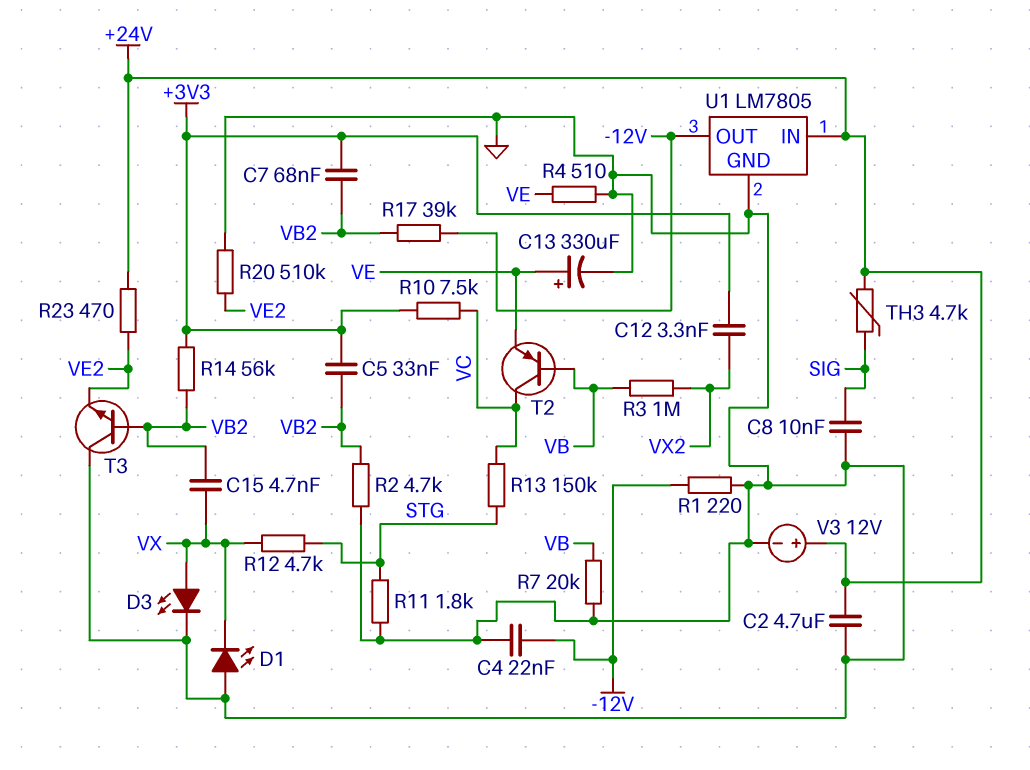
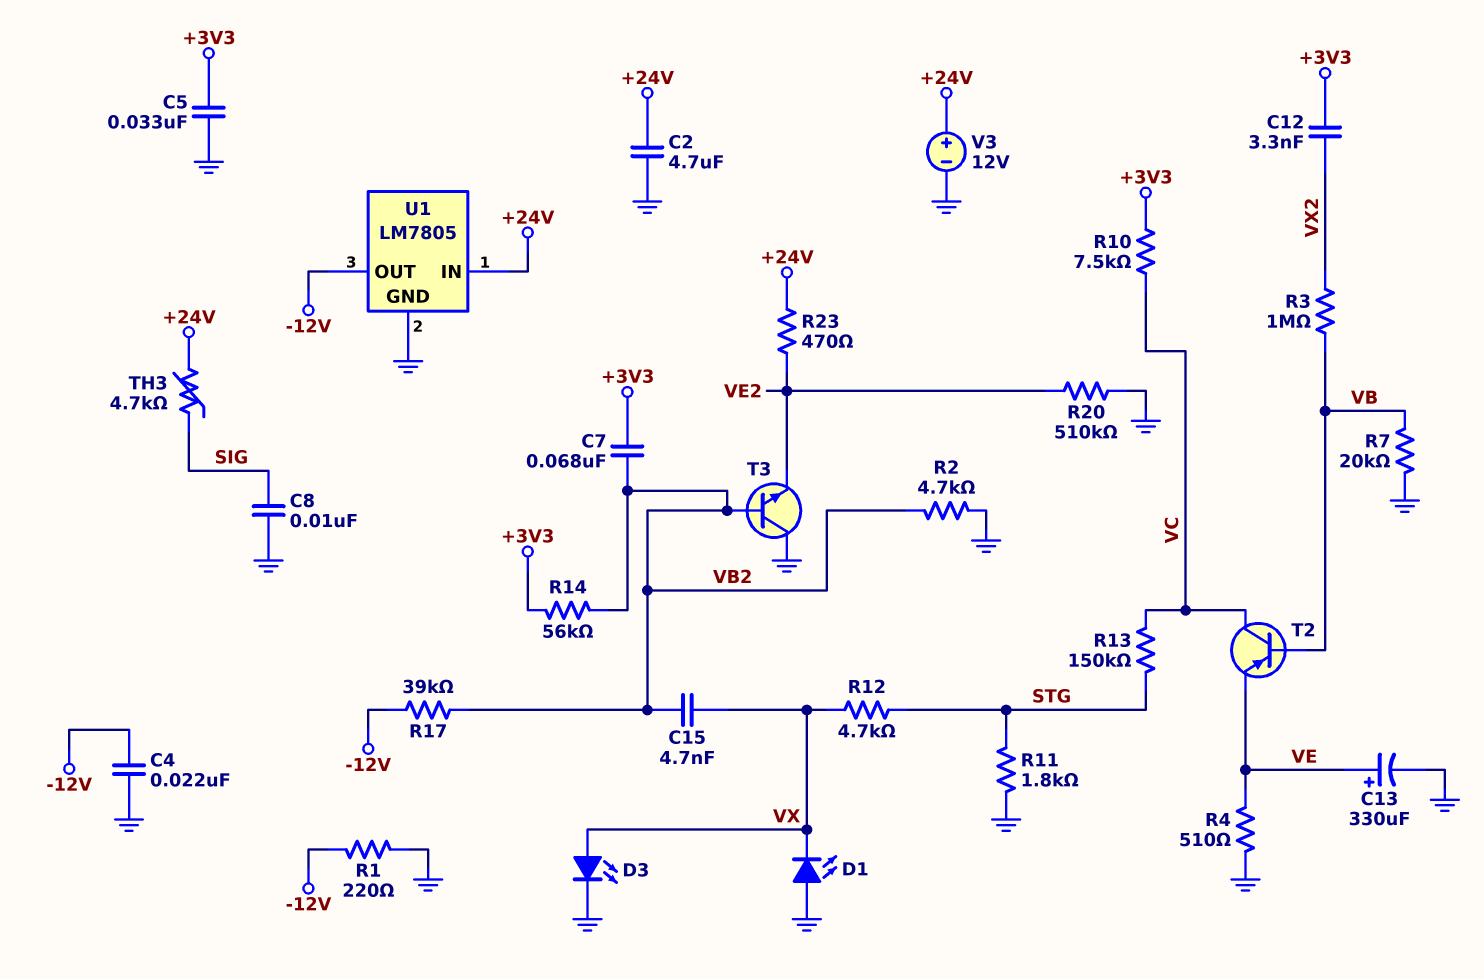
C5: 33nF (+3V3, VB2) -> 33nF (+3V3, GND)

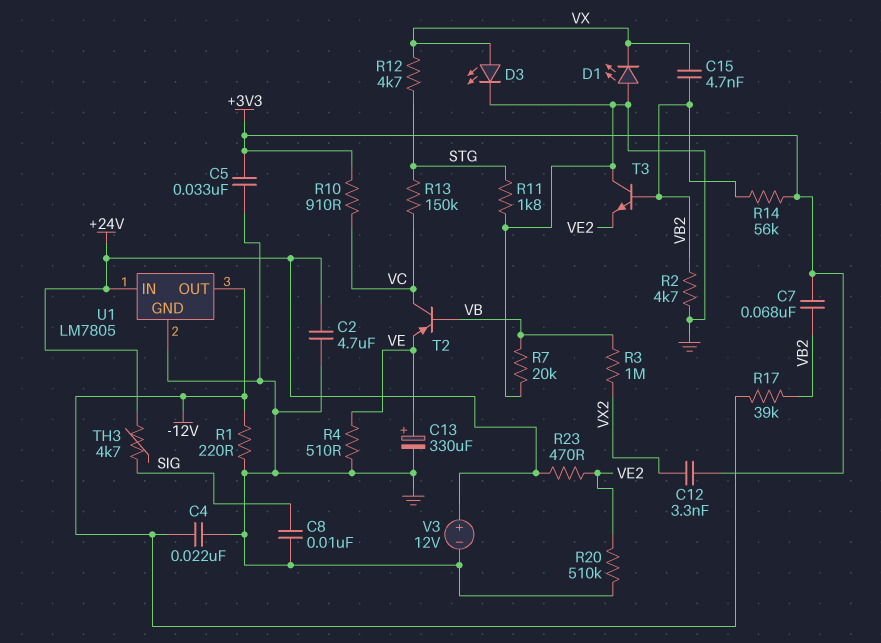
R10: 7.5k (+3V3, VC) -> 910 (+3V3, VC)

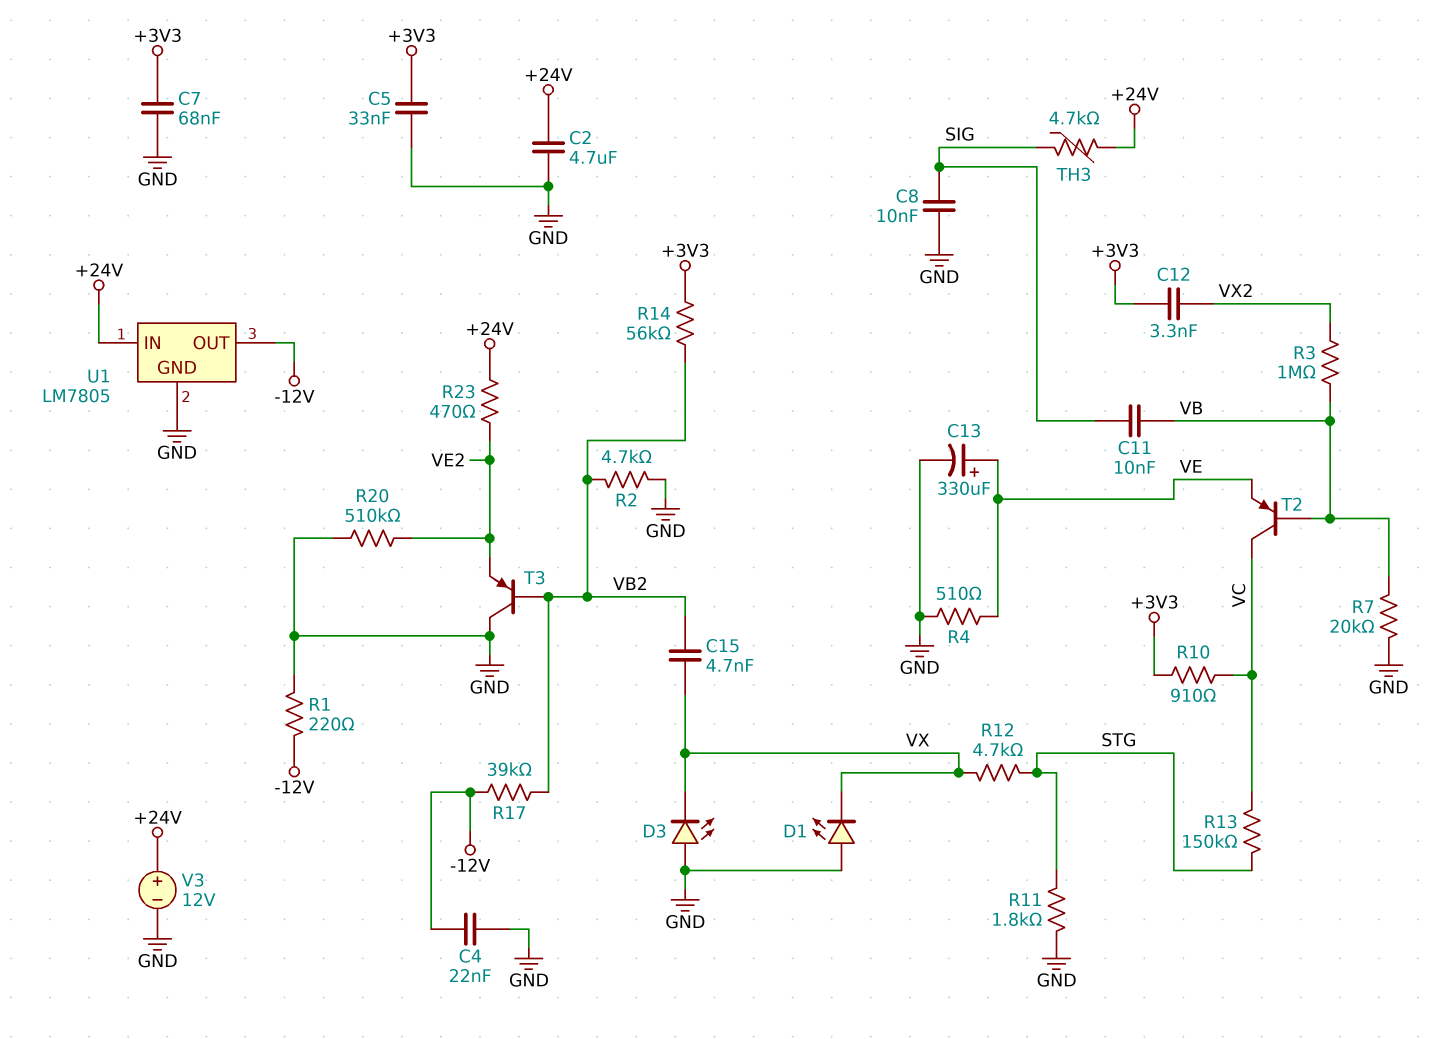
C7: 68nF (+3V3, VB2) -> 68nF (+3V3, GND)
C11: none -> 10nF (SIG, VB)
D3: LED (A VX, K GND) -> LED (A GND, K VX)
T3: NPN (B VB2, C GND, E VE2) -> PNP (B VB2, C GND, E VE2)

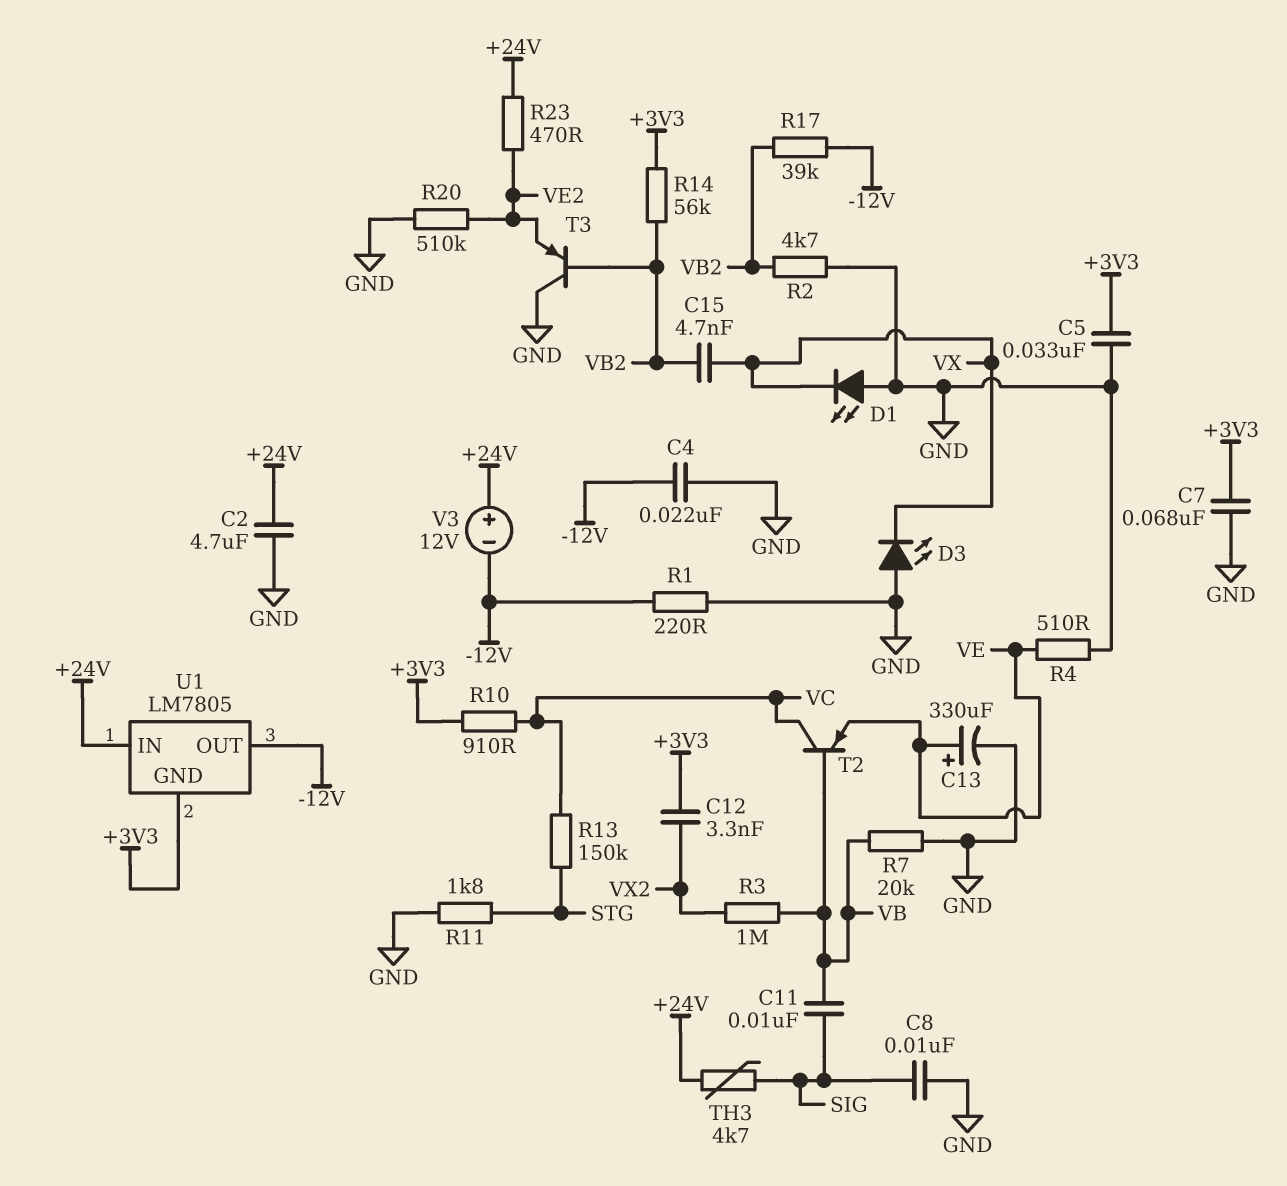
R12: 4.7k (STG, VX) -> none
U1 pin GND: GND -> +3V3
V3: 12V (plus +24V, minus GND) -> 12V (plus +24V, minus -12V)

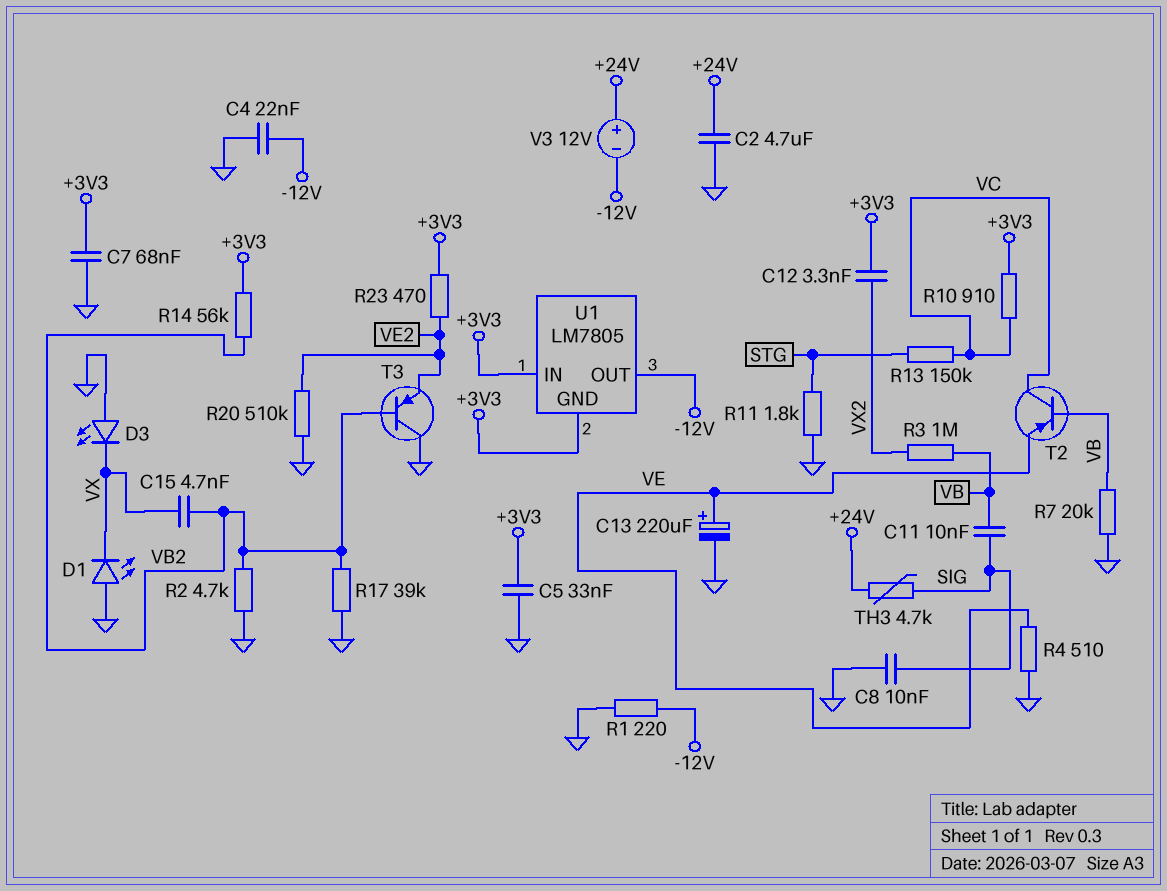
C13: 330uF (plus VE, minus GND) -> 220uF (plus VE, minus GND)
R17: 39k (-12V, VB2) -> 39k (GND, VB2)
R23: 470 (+24V, VE2) -> 470 (+3V3, VE2)
U1 pin IN: +24V -> +3V3

